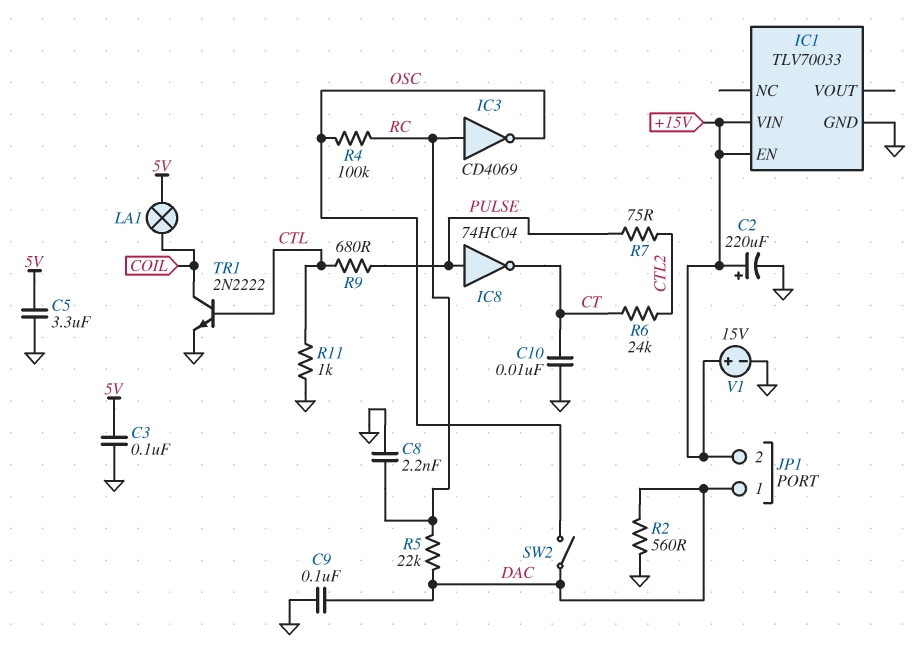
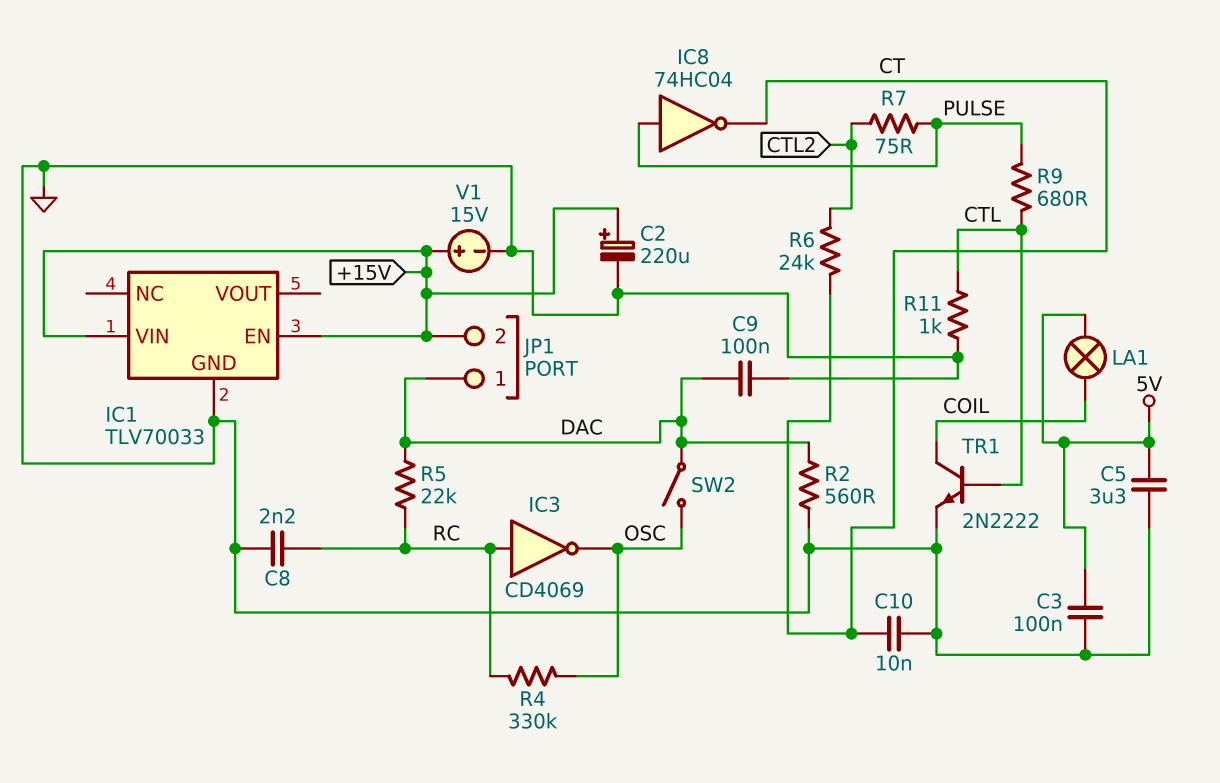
R4: 100k (OSC, RC) -> 330k (OSC, RC)

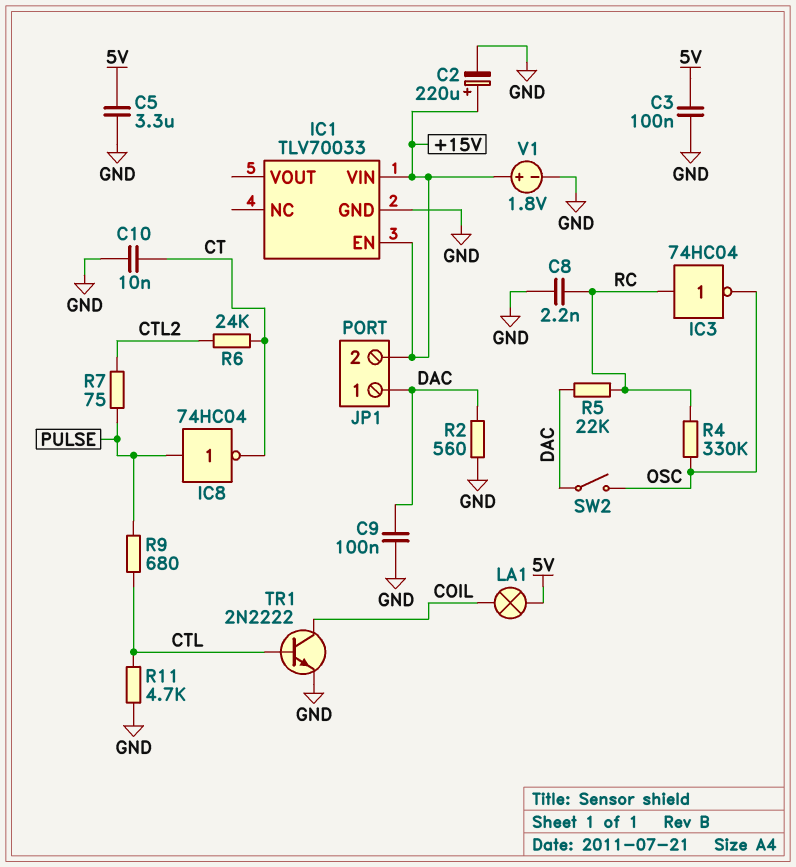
IC3: NOT CD4069 (in RC, out OSC) -> NOT 74HC04 (in RC, out OSC)
R11: 1k (CTL, GND) -> 4.7k (CTL, GND)
V1: 15V (plus +15V, minus GND) -> 1.8V (plus +15V, minus GND)

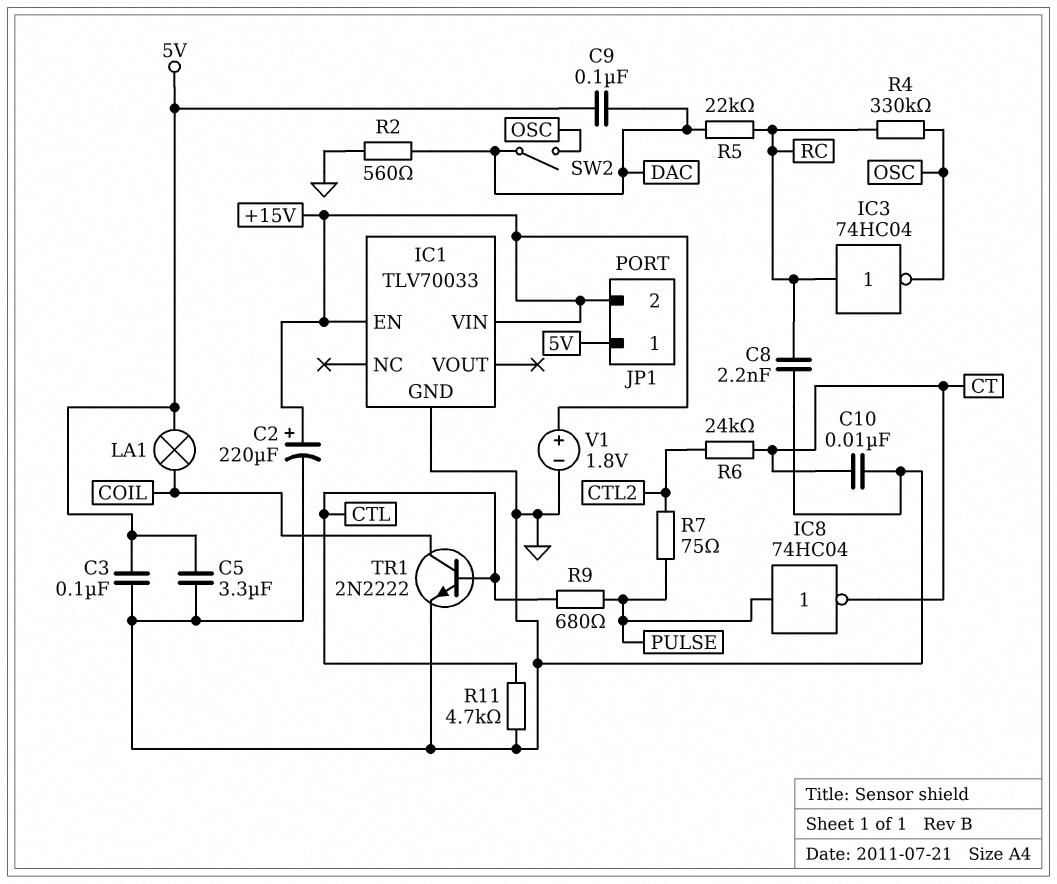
C9: 100nF (DAC, GND) -> 100nF (5V, DAC)
JP1 pin 1: DAC -> 5V

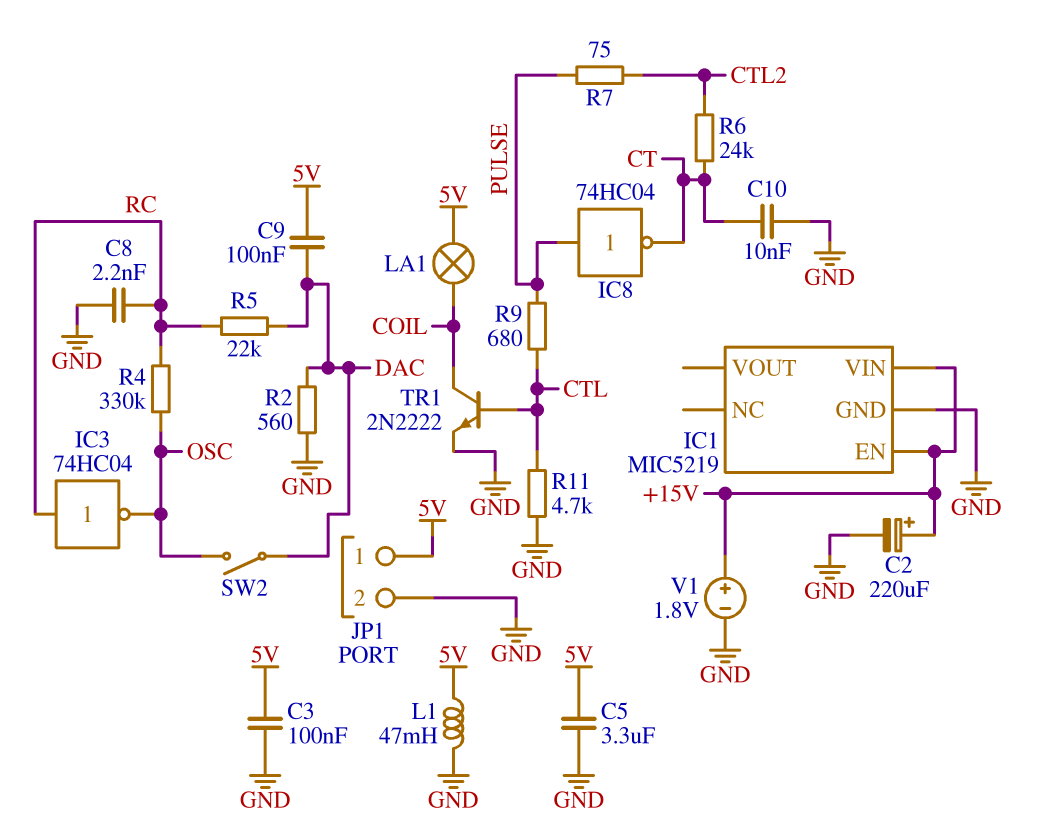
IC1: TLV70033 -> MIC5219
JP1 pin 2: +15V -> GND
L1: none -> 47mH (5V, GND)

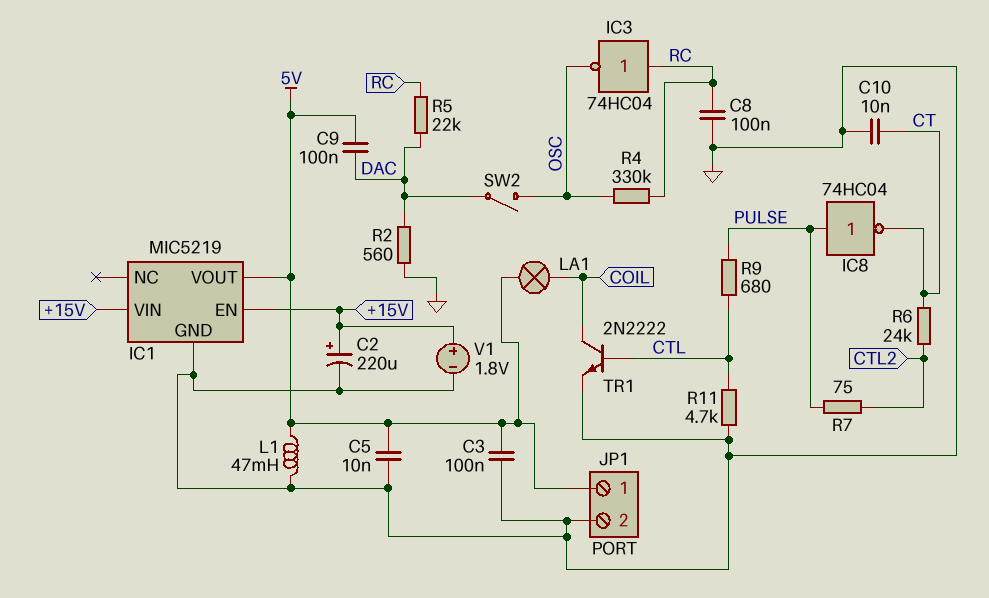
C5: 3.3uF (5V, GND) -> 10nF (5V, GND)
C8: 2.2nF (GND, RC) -> 100nF (GND, RC)
IC1 pin VOUT: none -> 5V

